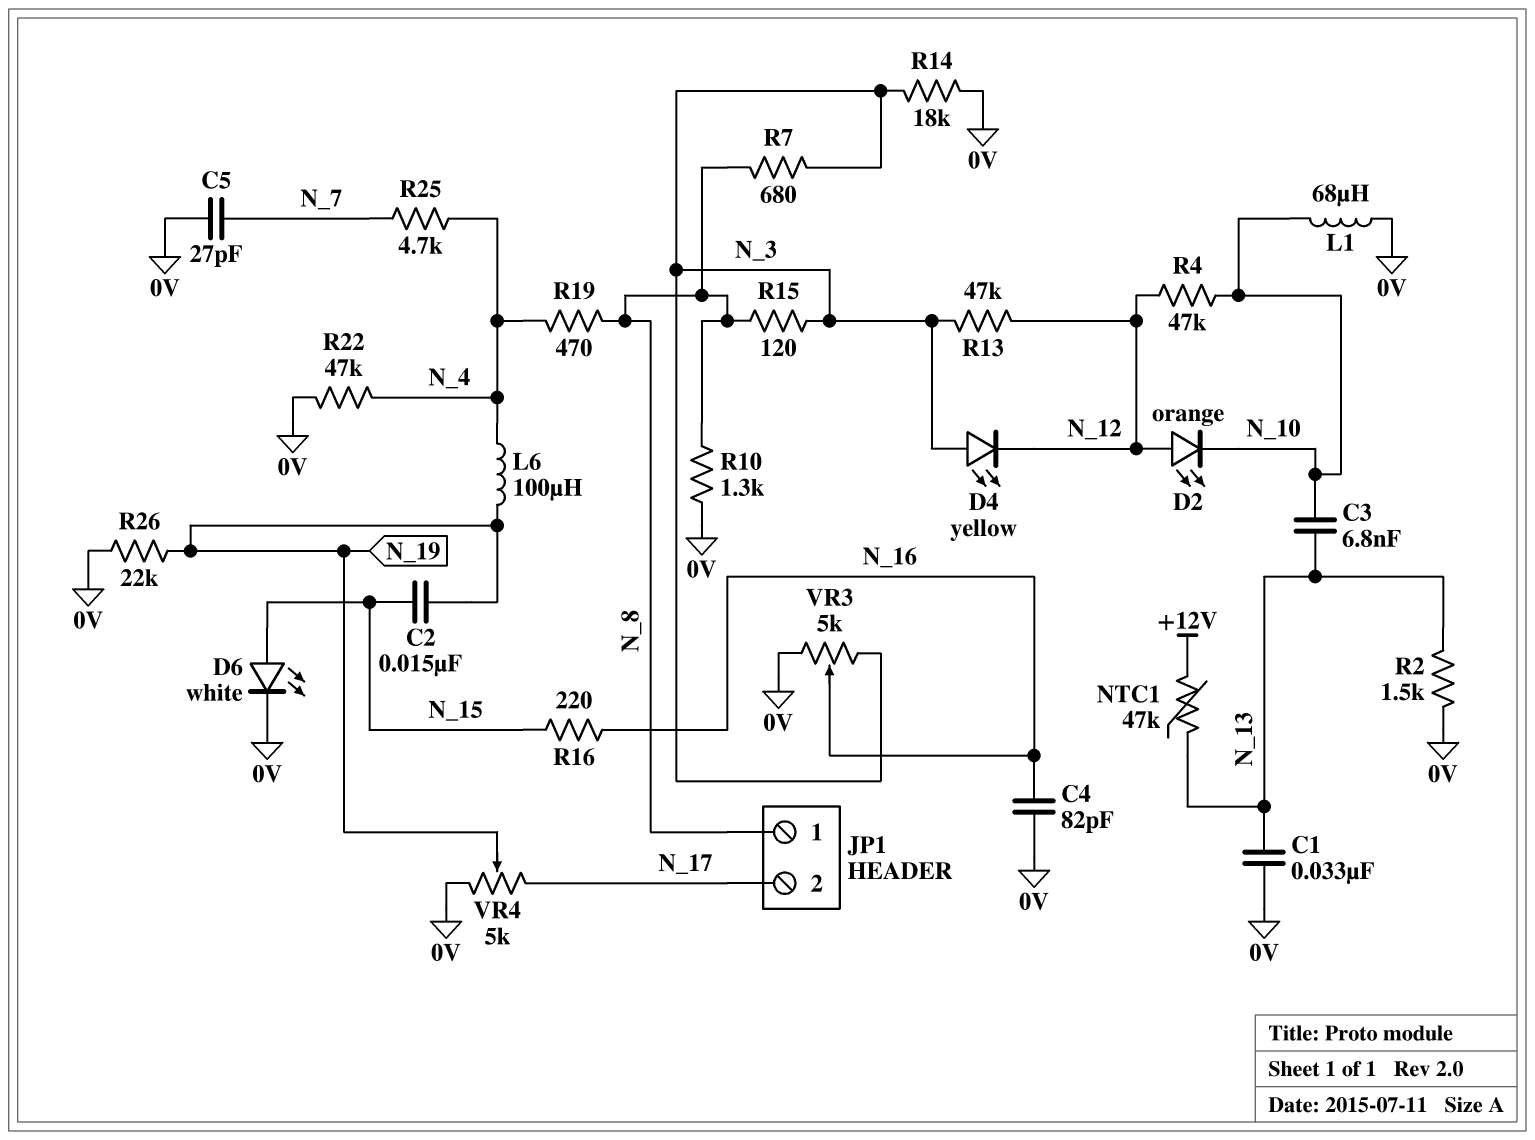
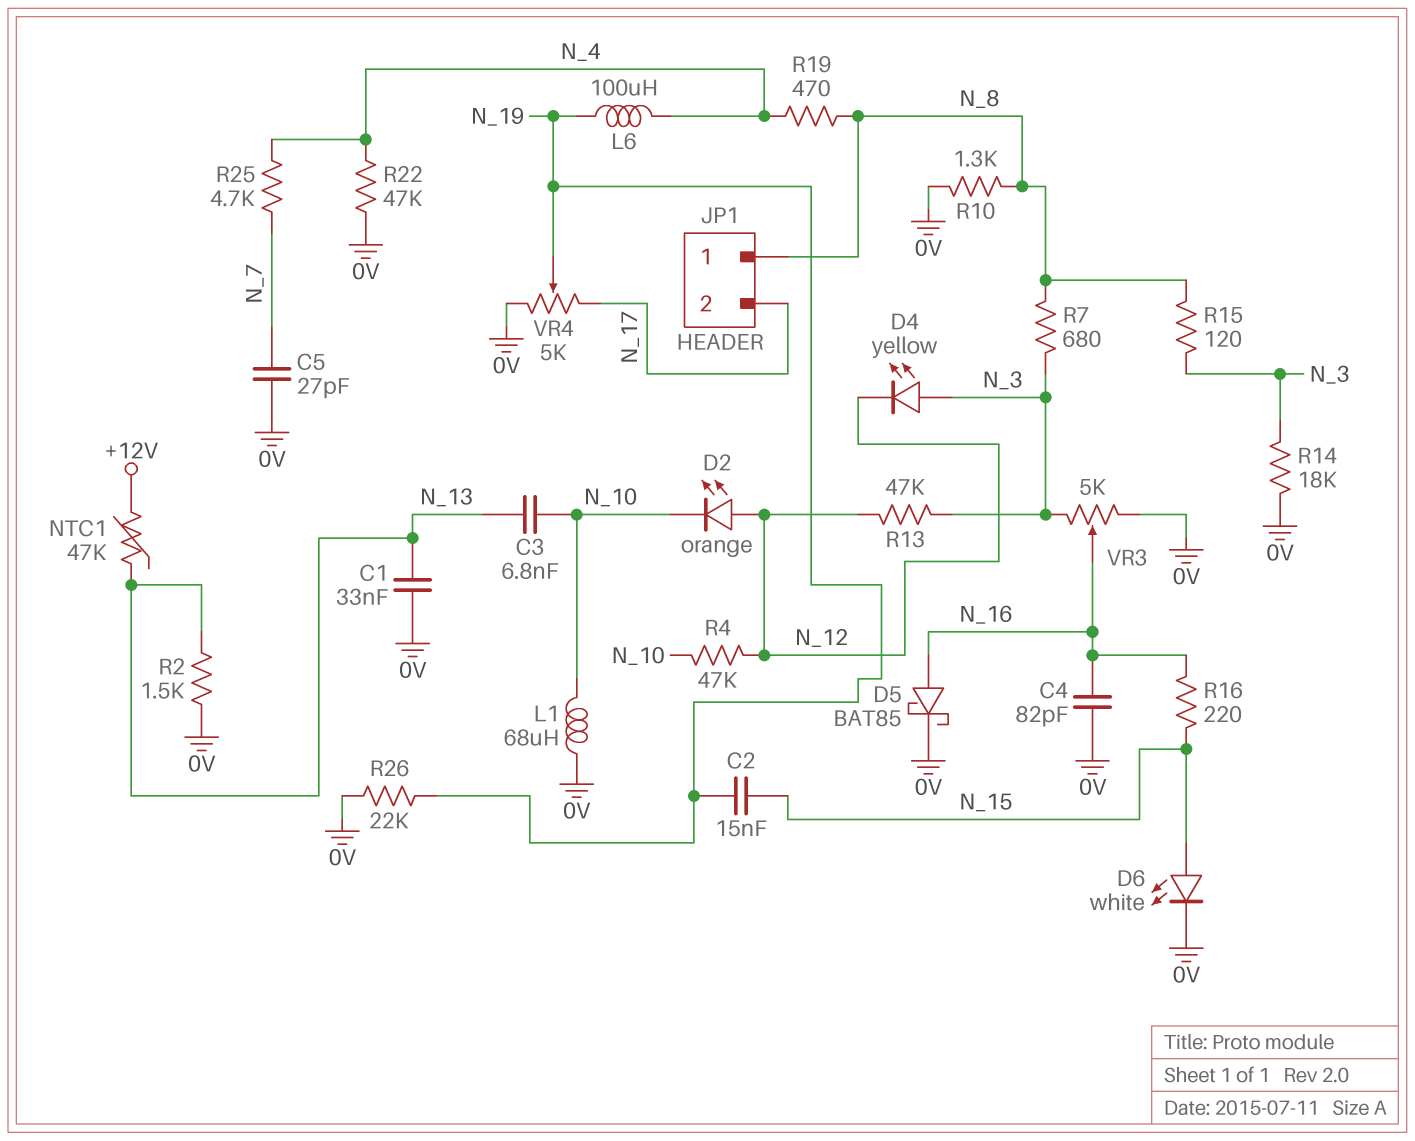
D5: none -> schottky BAT85 (A N_16, K 0V)

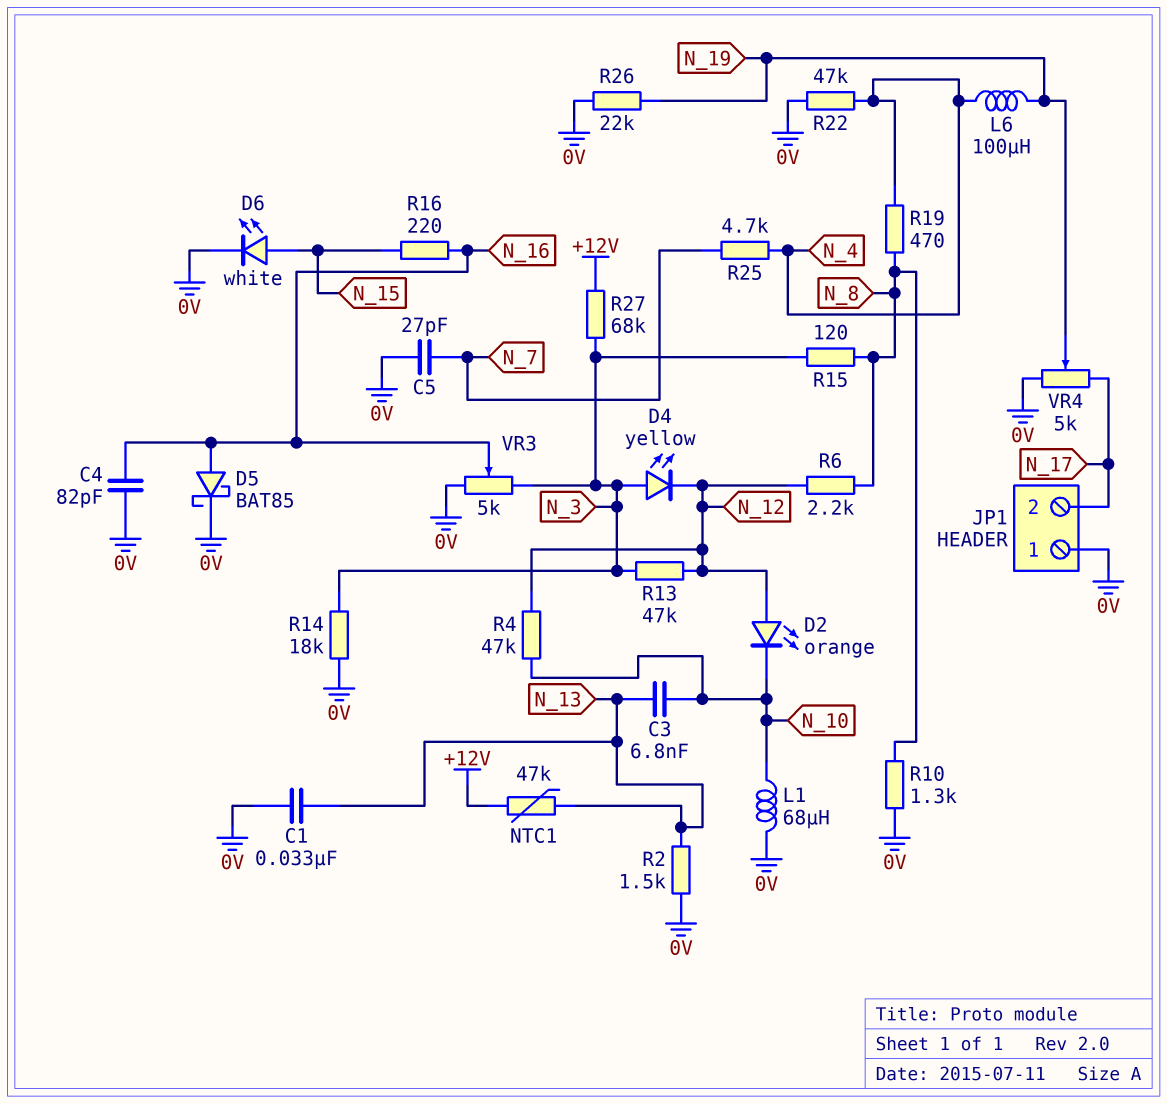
C2: 15nF (N_15, N_19) -> none
JP1 pin 1: N_8 -> 0V
R6: none -> 2.2k (N_8, N_12)
R7: 680 (N_3, N_8) -> none
R27: none -> 68k (+12V, N_3)

